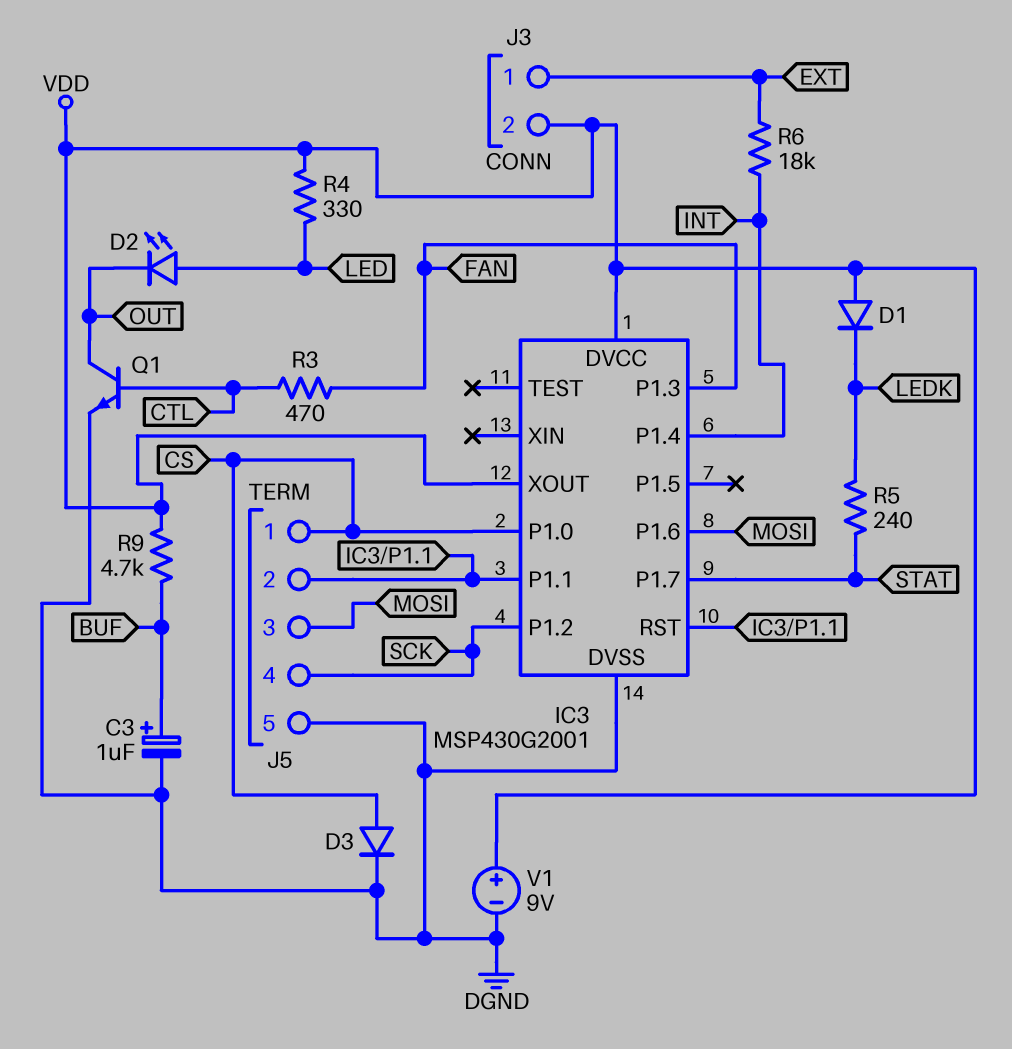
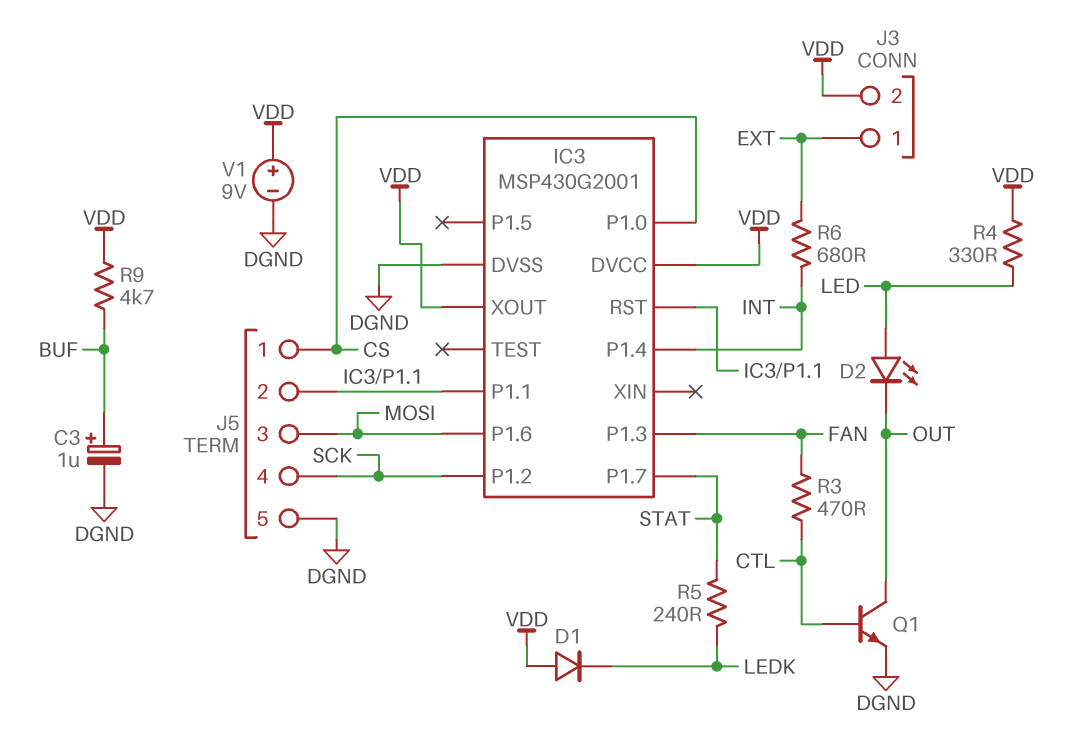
D3: diode (A CS, K DGND) -> none
R6: 18k (EXT, INT) -> 680 (EXT, INT)

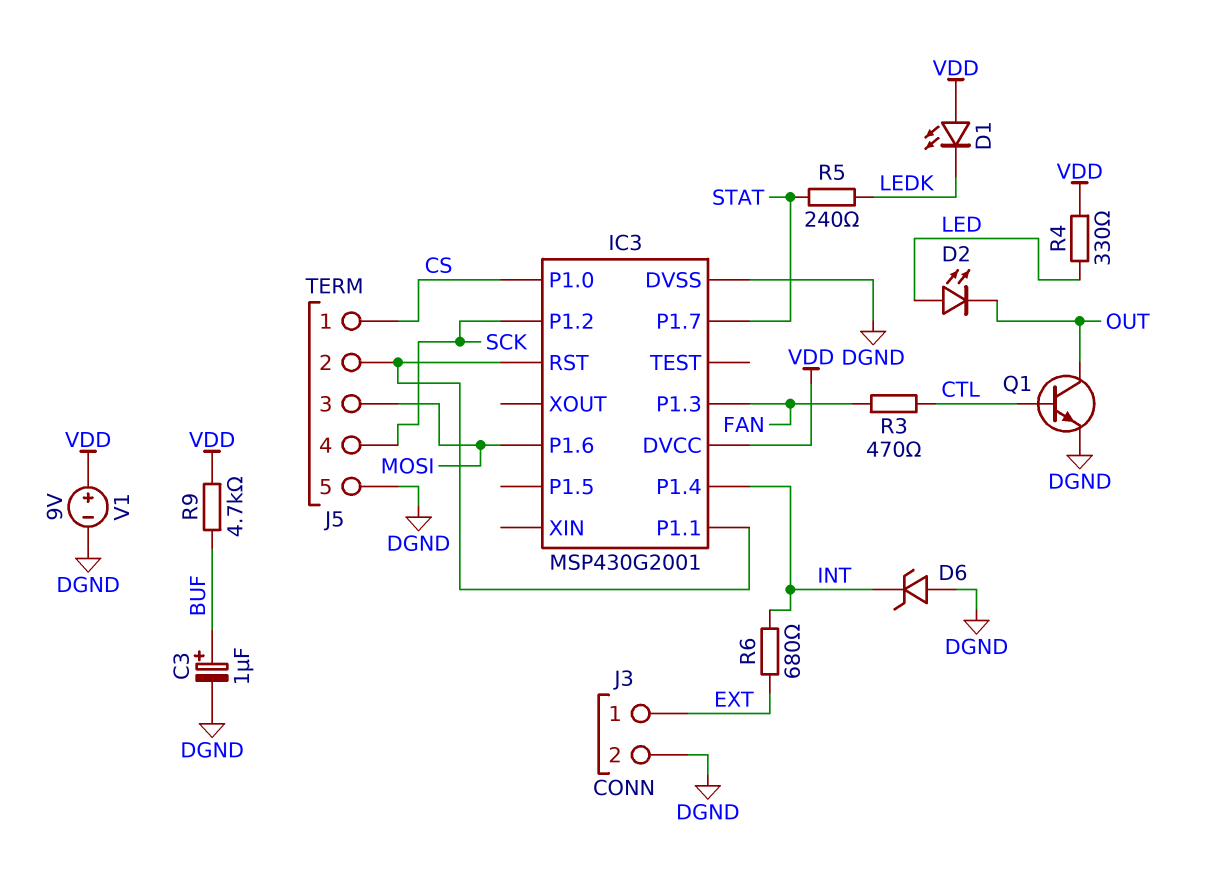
D1: diode (A VDD, K LEDK) -> LED (A VDD, K LEDK)
D6: none -> zener (A DGND, K INT)
IC3 pin XOUT: VDD -> none
J3 pin 2: VDD -> DGND

